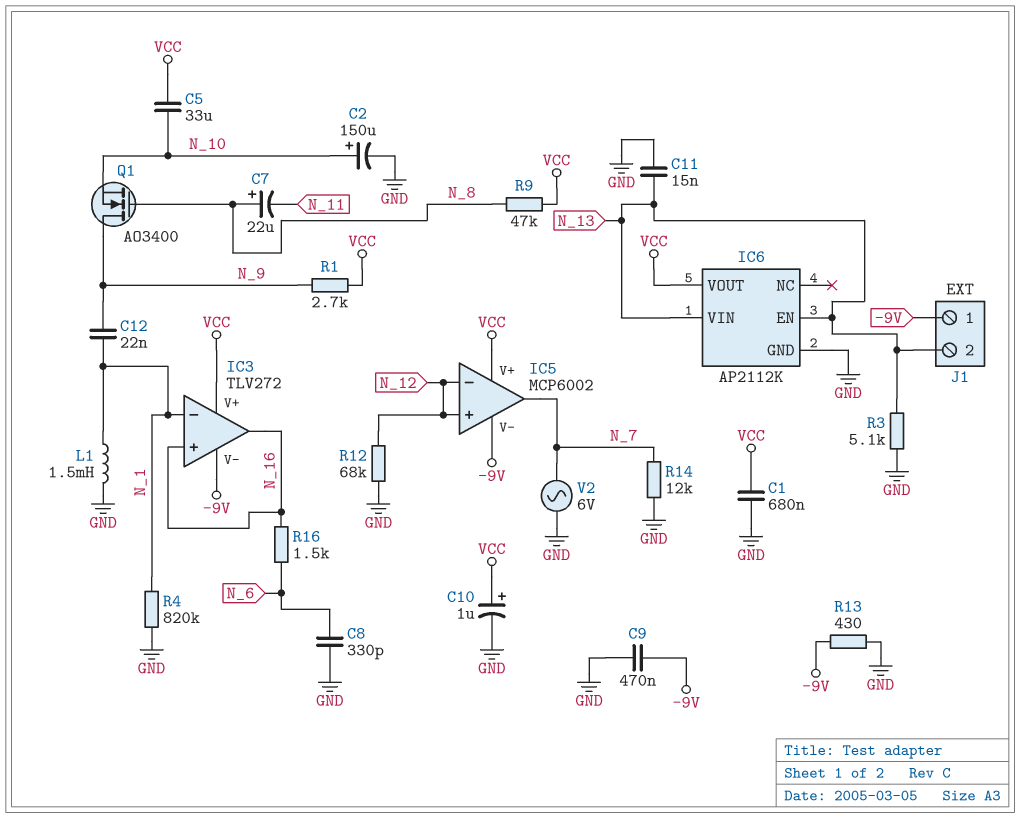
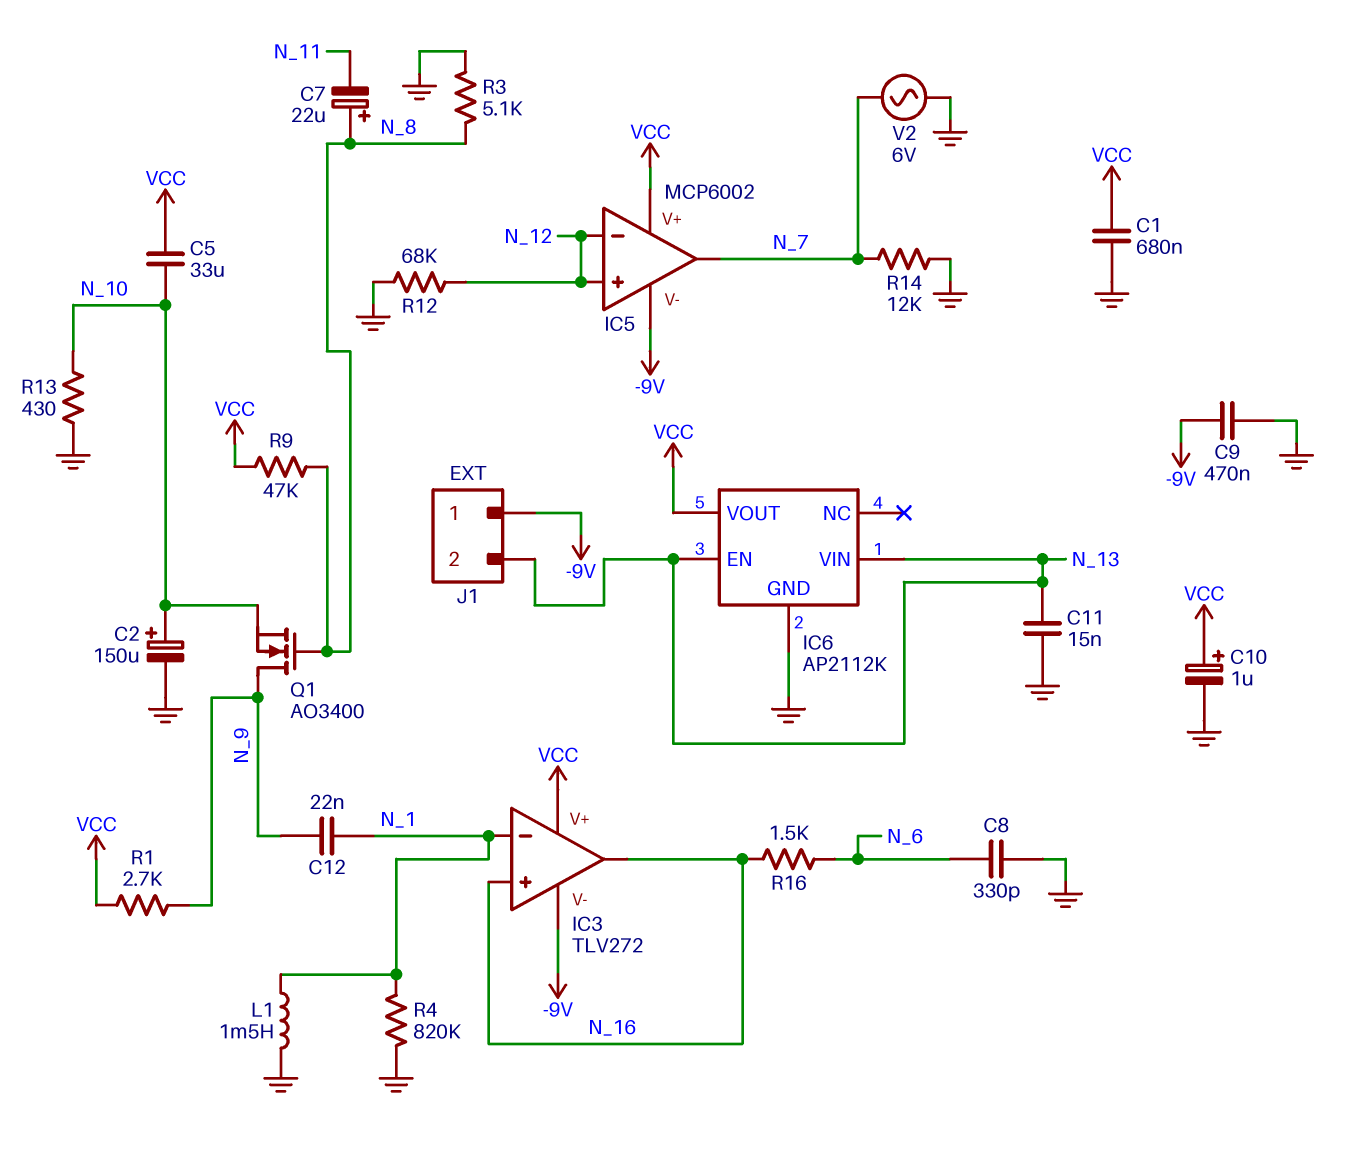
R3: 5.1k (GND, N_13) -> 5.1k (GND, N_8)
R13: 430 (-9V, GND) -> 430 (GND, N_10)

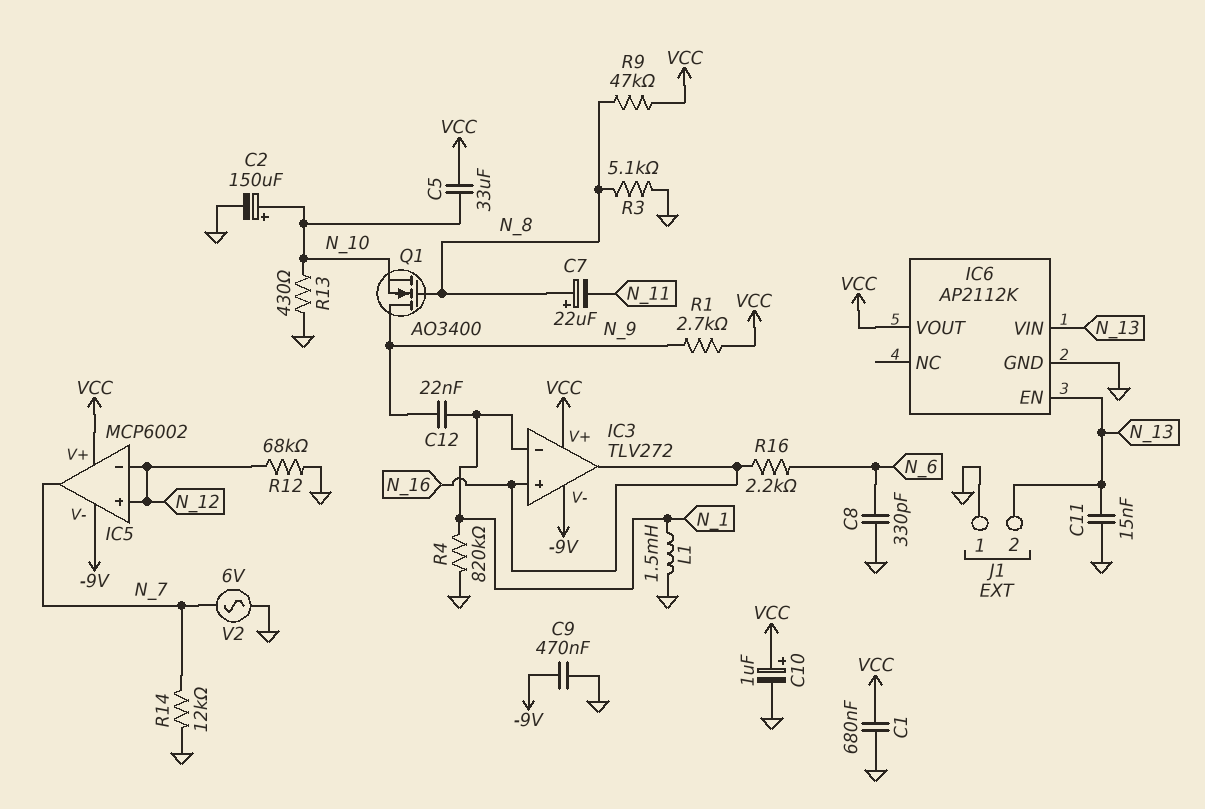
J1 pin 1: -9V -> GND
R16: 1.5k (N_6, N_16) -> 2.2k (N_6, N_16)

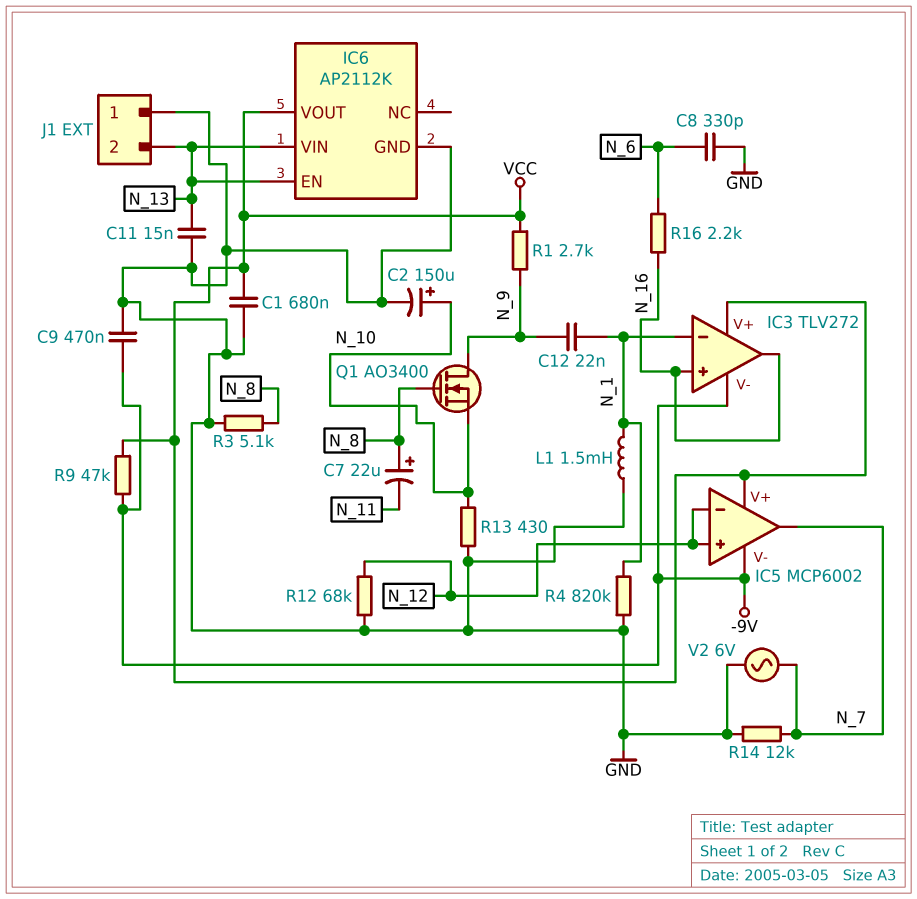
C5: 33uF (N_10, VCC) -> none
C10: 1uF (plus VCC, minus GND) -> none
R9: 47k (N_8, VCC) -> 47k (-9V, VCC)

